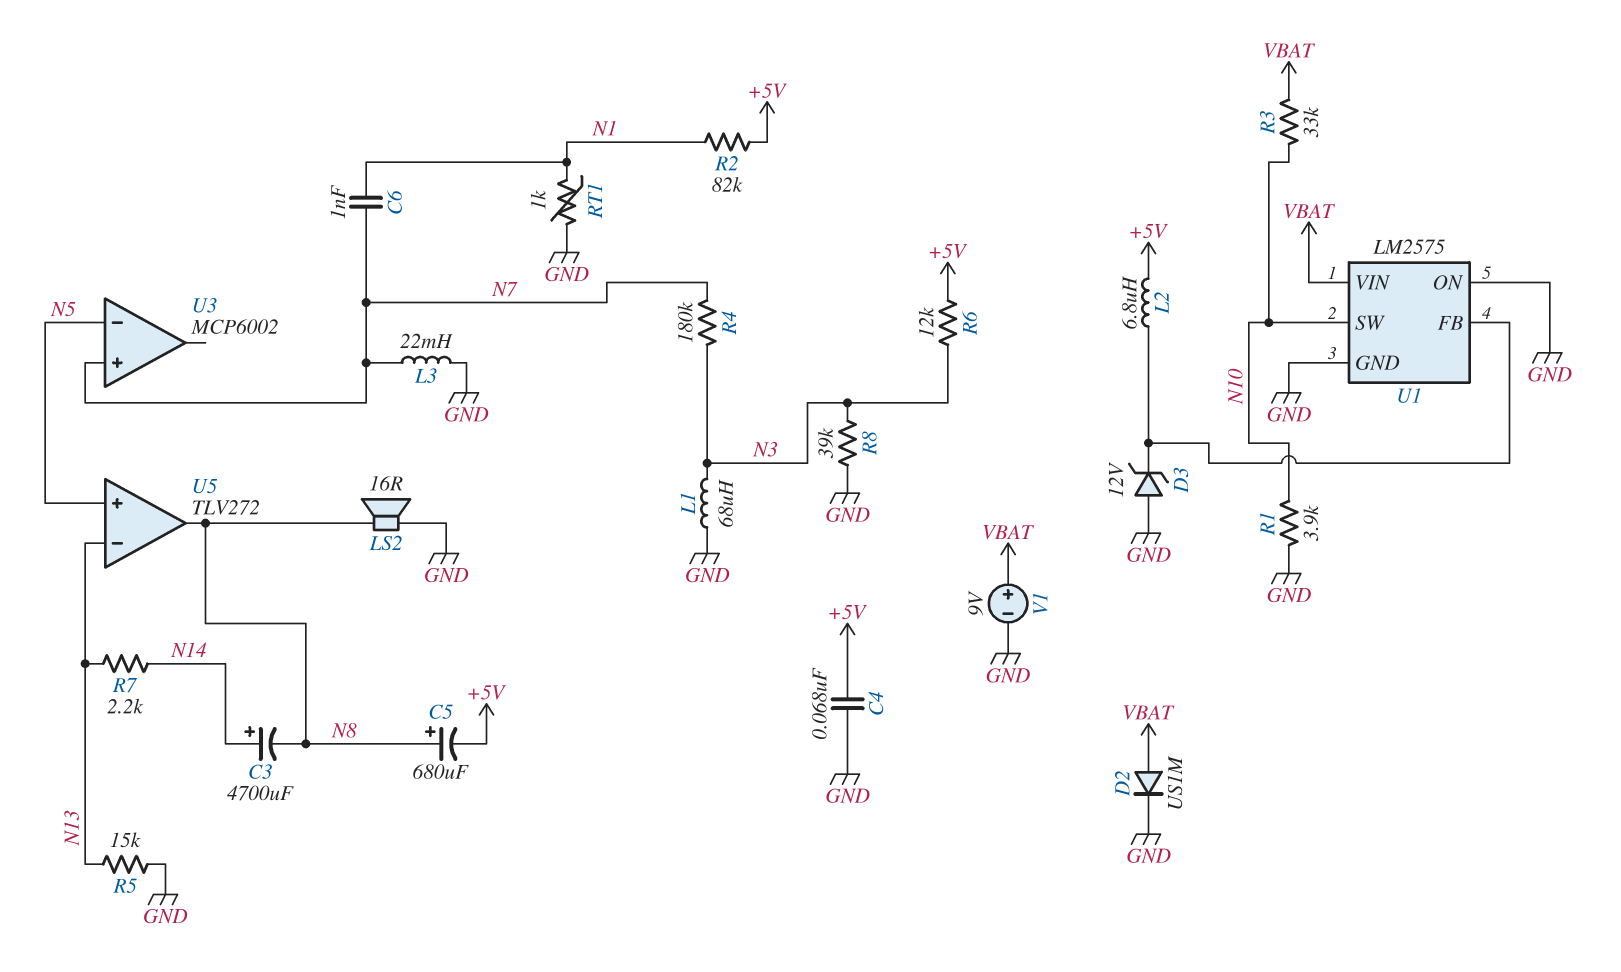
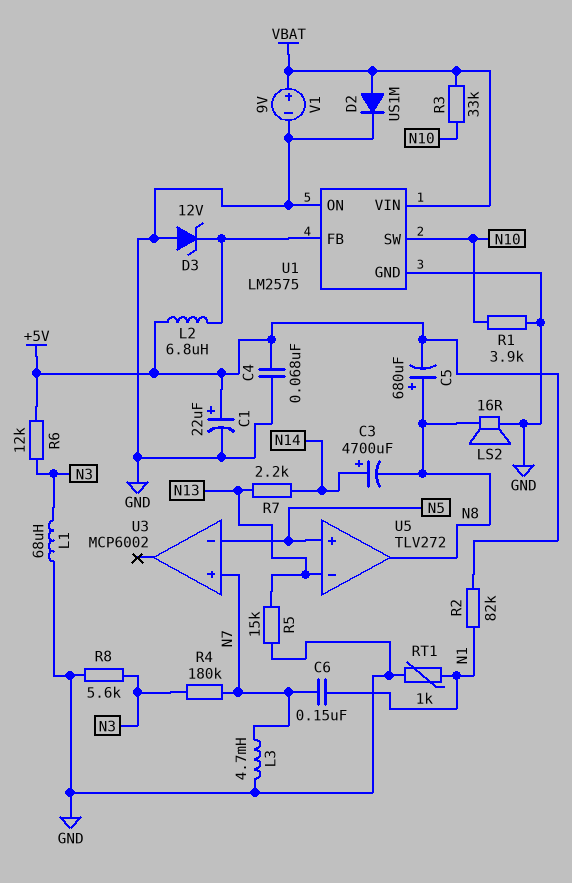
C1: none -> 22uF (plus +5V, minus GND)
C6: 1nF (N1, N7) -> 150nF (N1, N7)
L3: 22mH (GND, N7) -> 4.7mH (GND, N7)
R8: 39k (GND, N3) -> 5.6k (GND, N3)

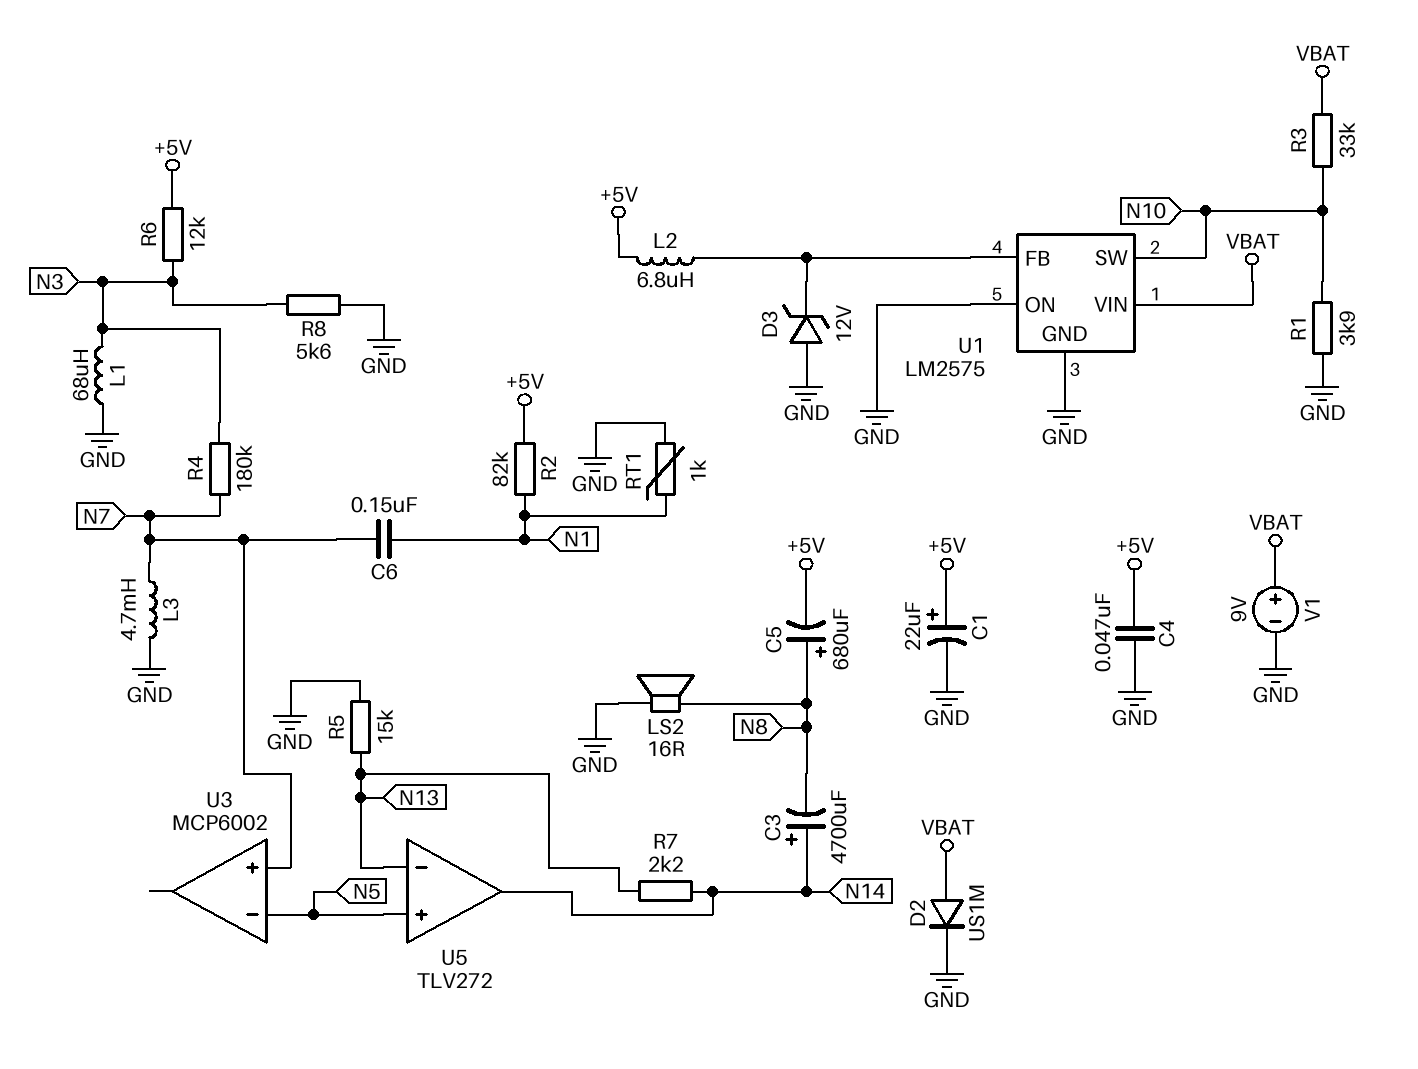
C4: 68nF (+5V, GND) -> 47nF (+5V, GND)
U5 pin out: N8 -> N14

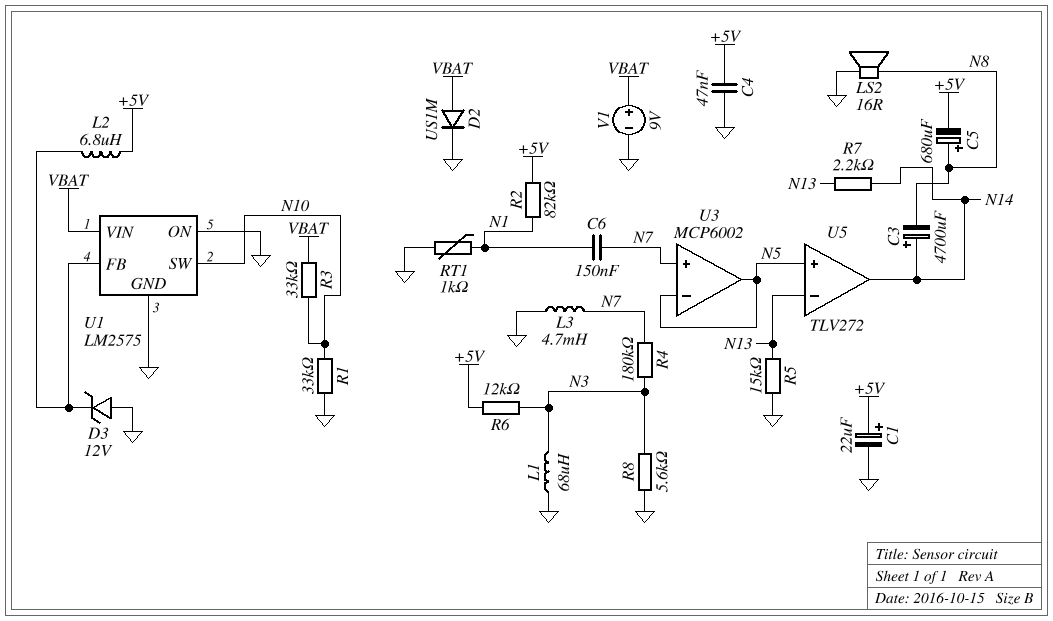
R1: 3.9k (GND, N10) -> 33k (GND, N10)
U3 pin out: none -> N5

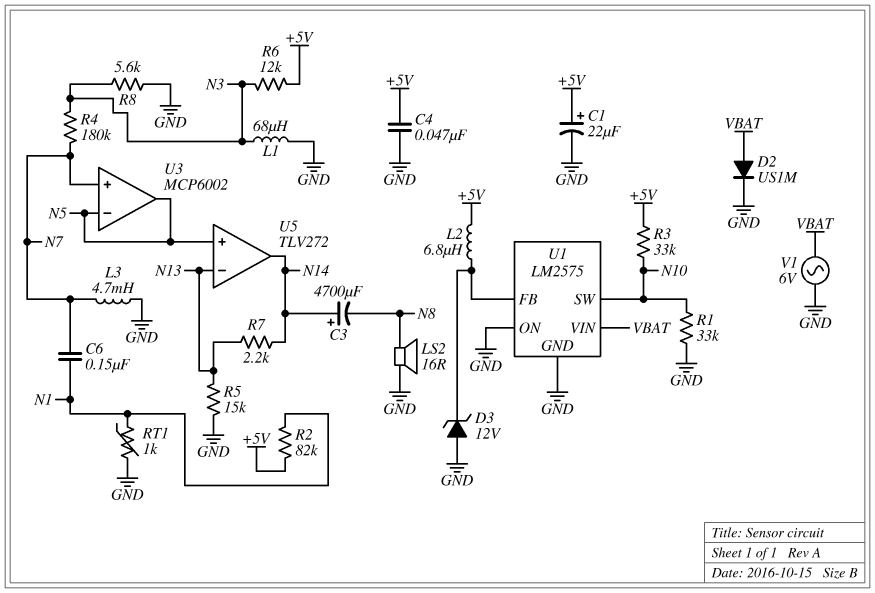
C5: 680uF (plus N8, minus +5V) -> none
R3: 33k (N10, VBAT) -> 33k (+5V, N10)
V1: 9V (plus VBAT, minus GND) -> AC 6V (GND, VBAT)

